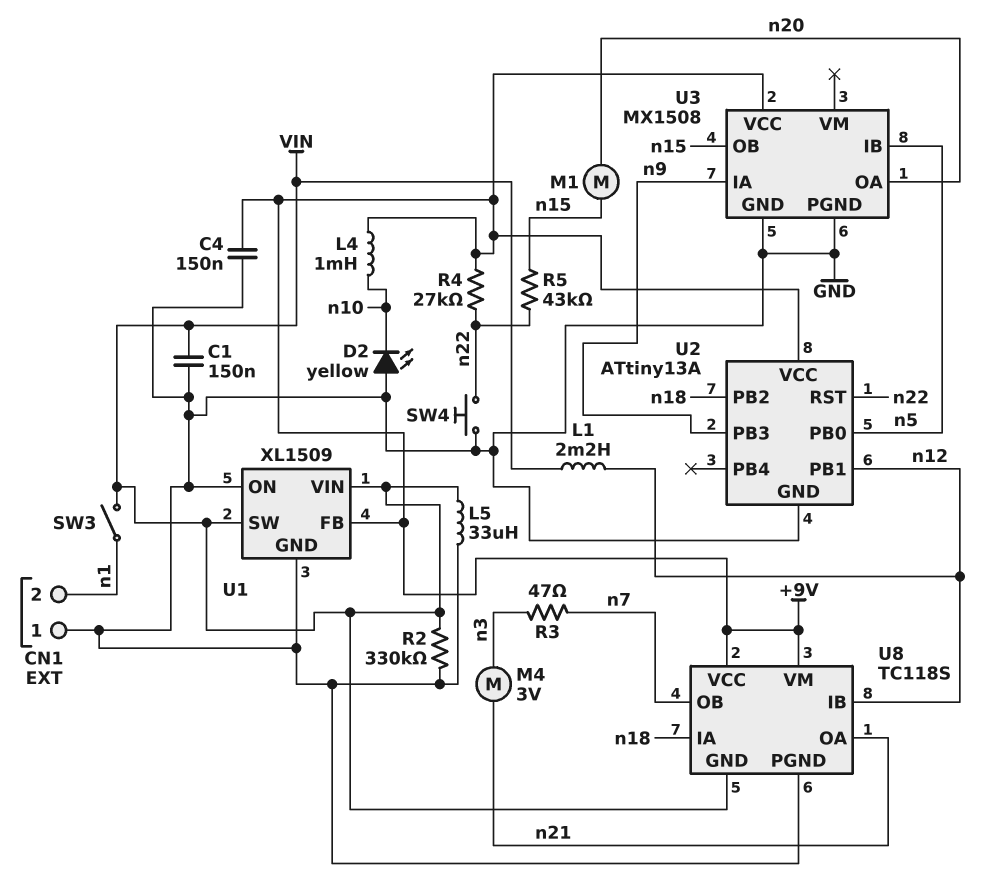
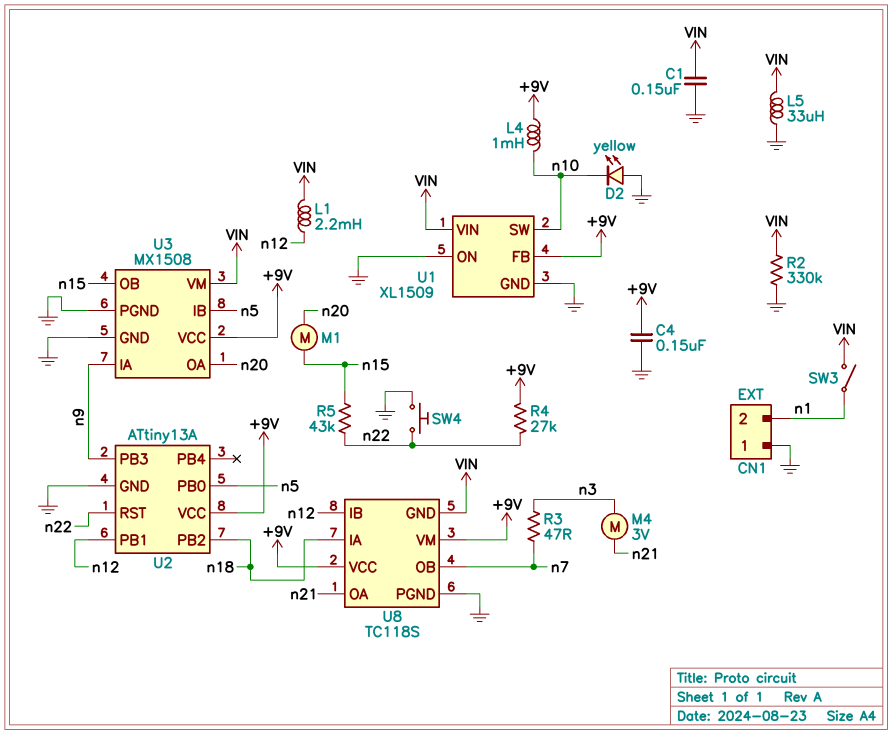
U1 pin SW: VIN -> n10
U3 pin VM: none -> VIN

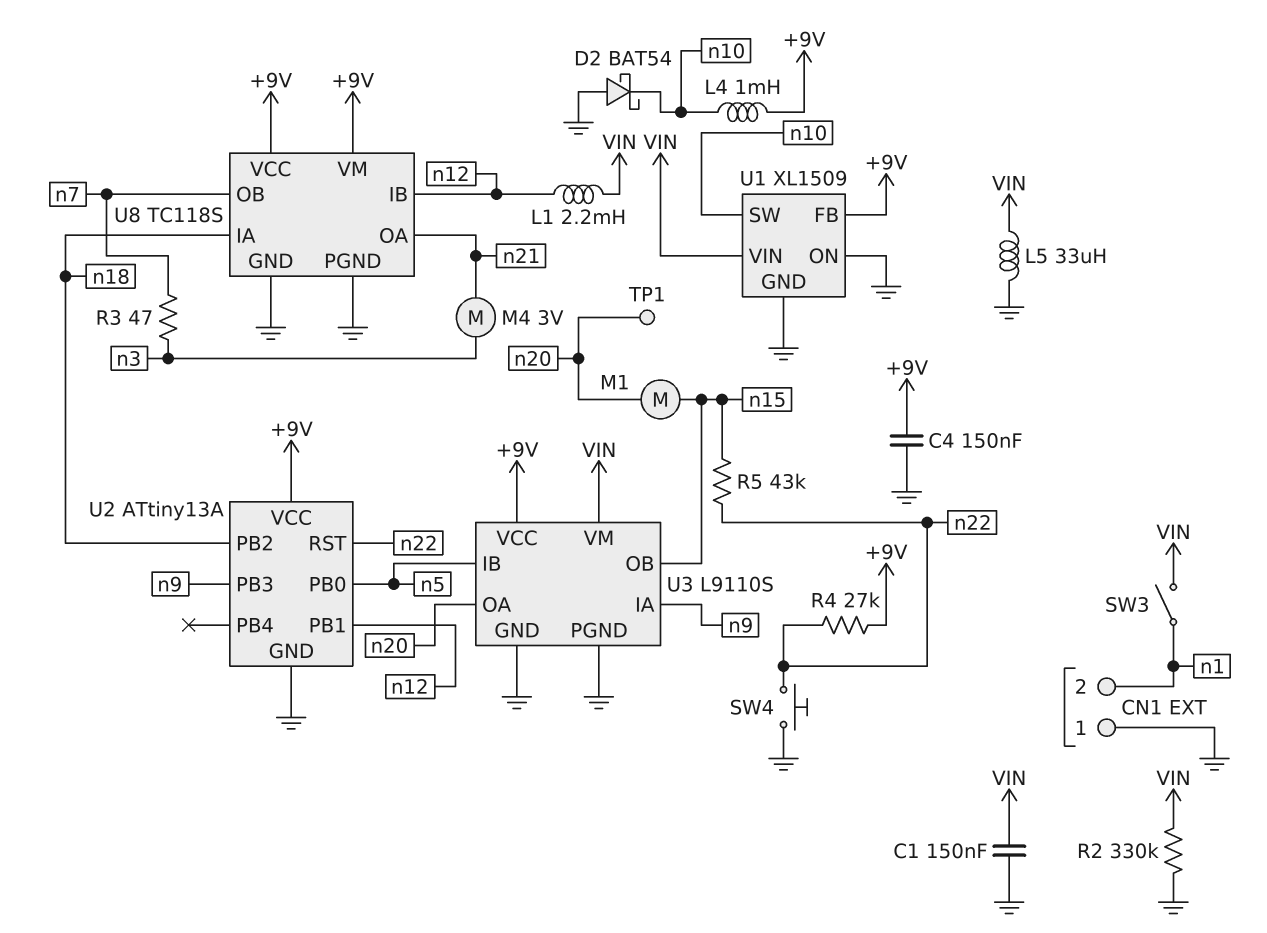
D2: LED yellow (A GND, K n10) -> schottky BAT54 (A GND, K n10)
TP1: none -> test point (n20)
U3: MX1508 -> L9110S
U8 pin GND: VIN -> GND

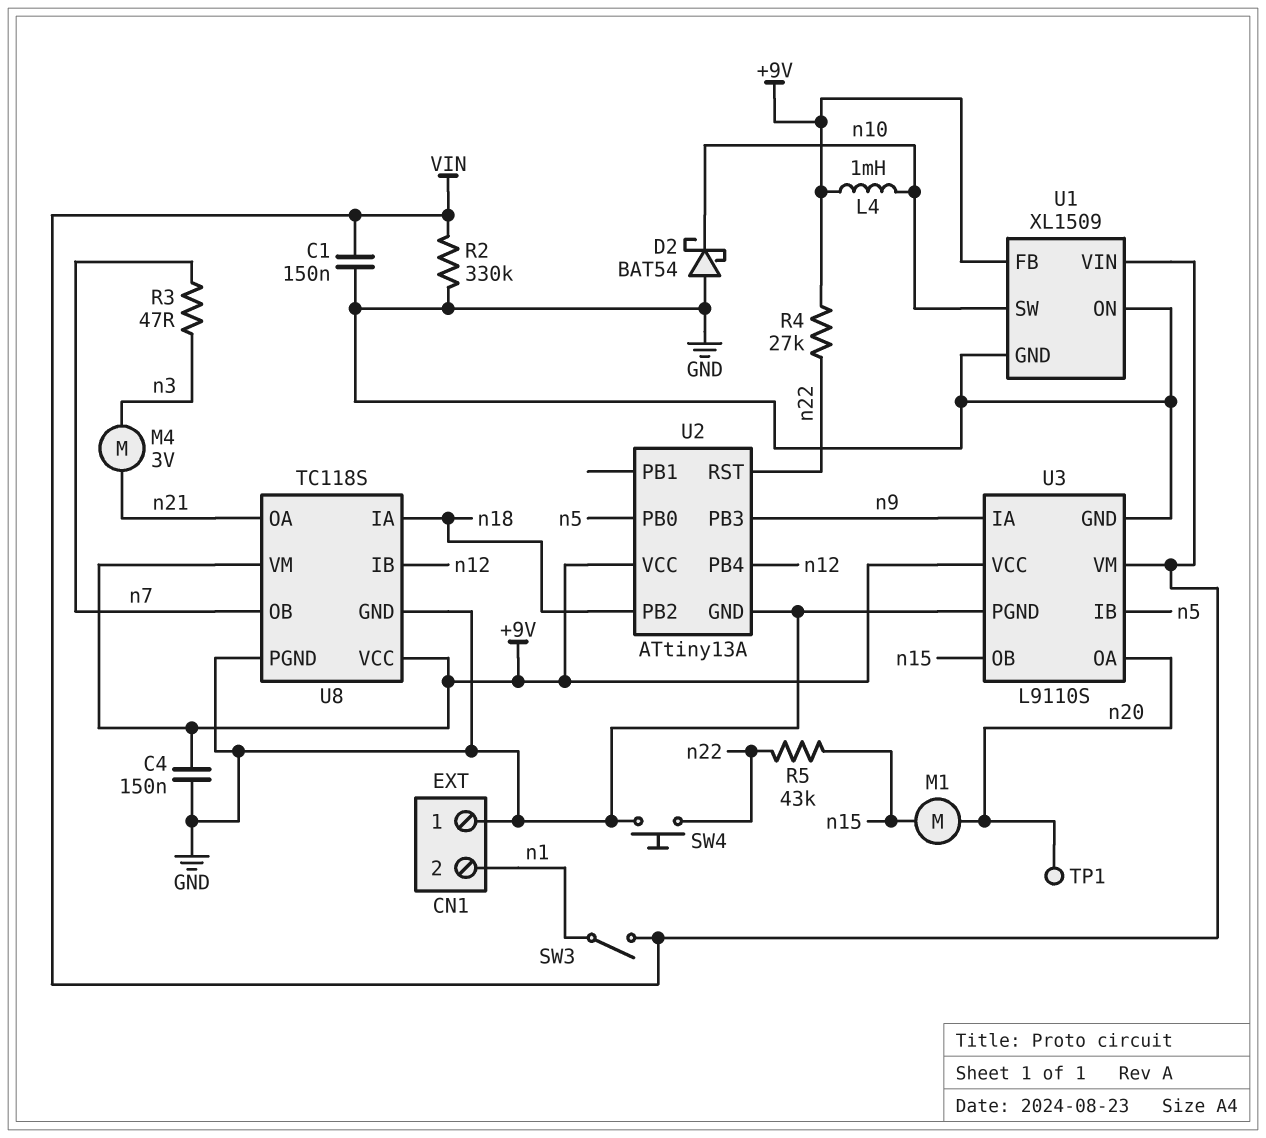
L1: 2.2mH (VIN, n12) -> none
L5: 33uH (GND, VIN) -> none
U2 pin PB1: n12 -> none
U2 pin PB4: none -> n12

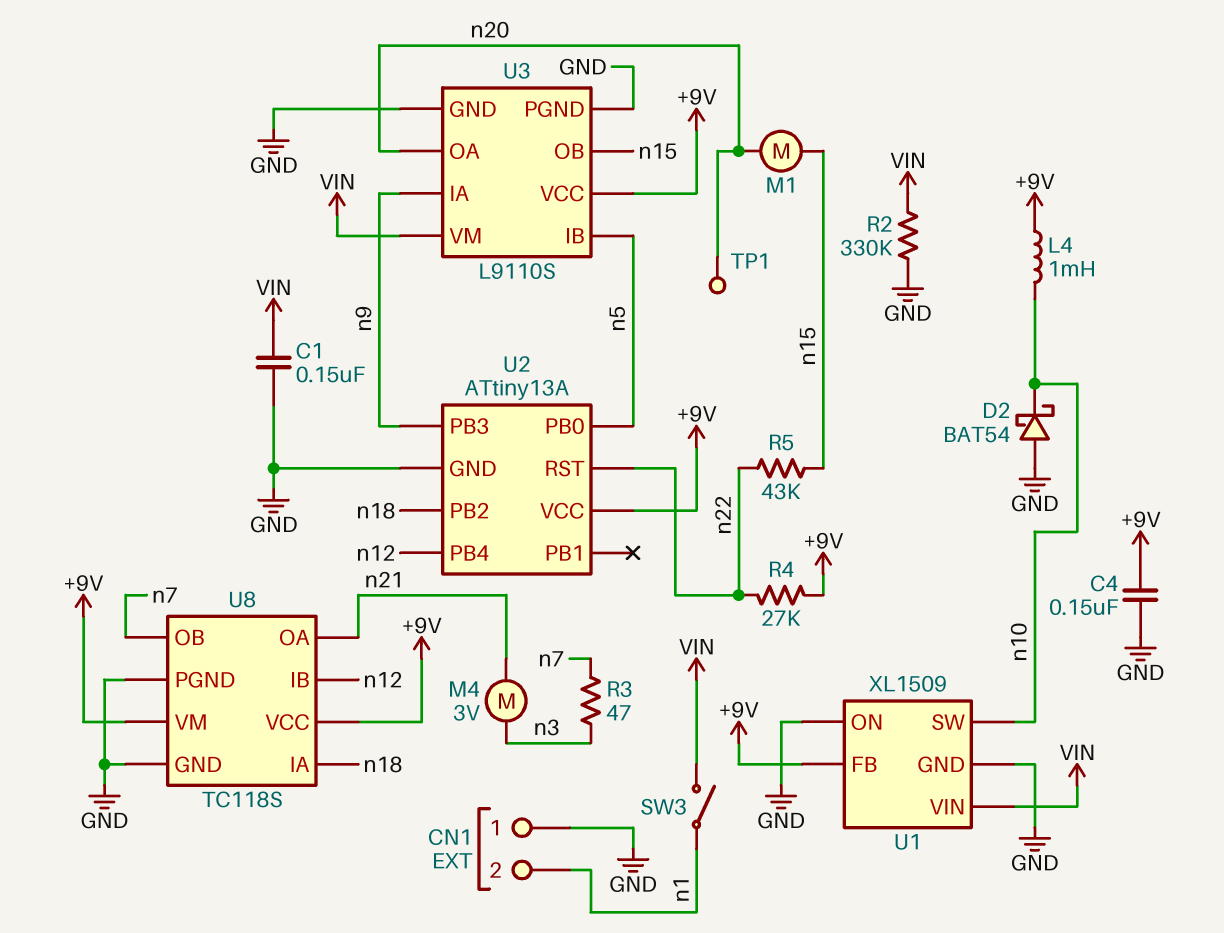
SW4: button (GND, n22) -> none

